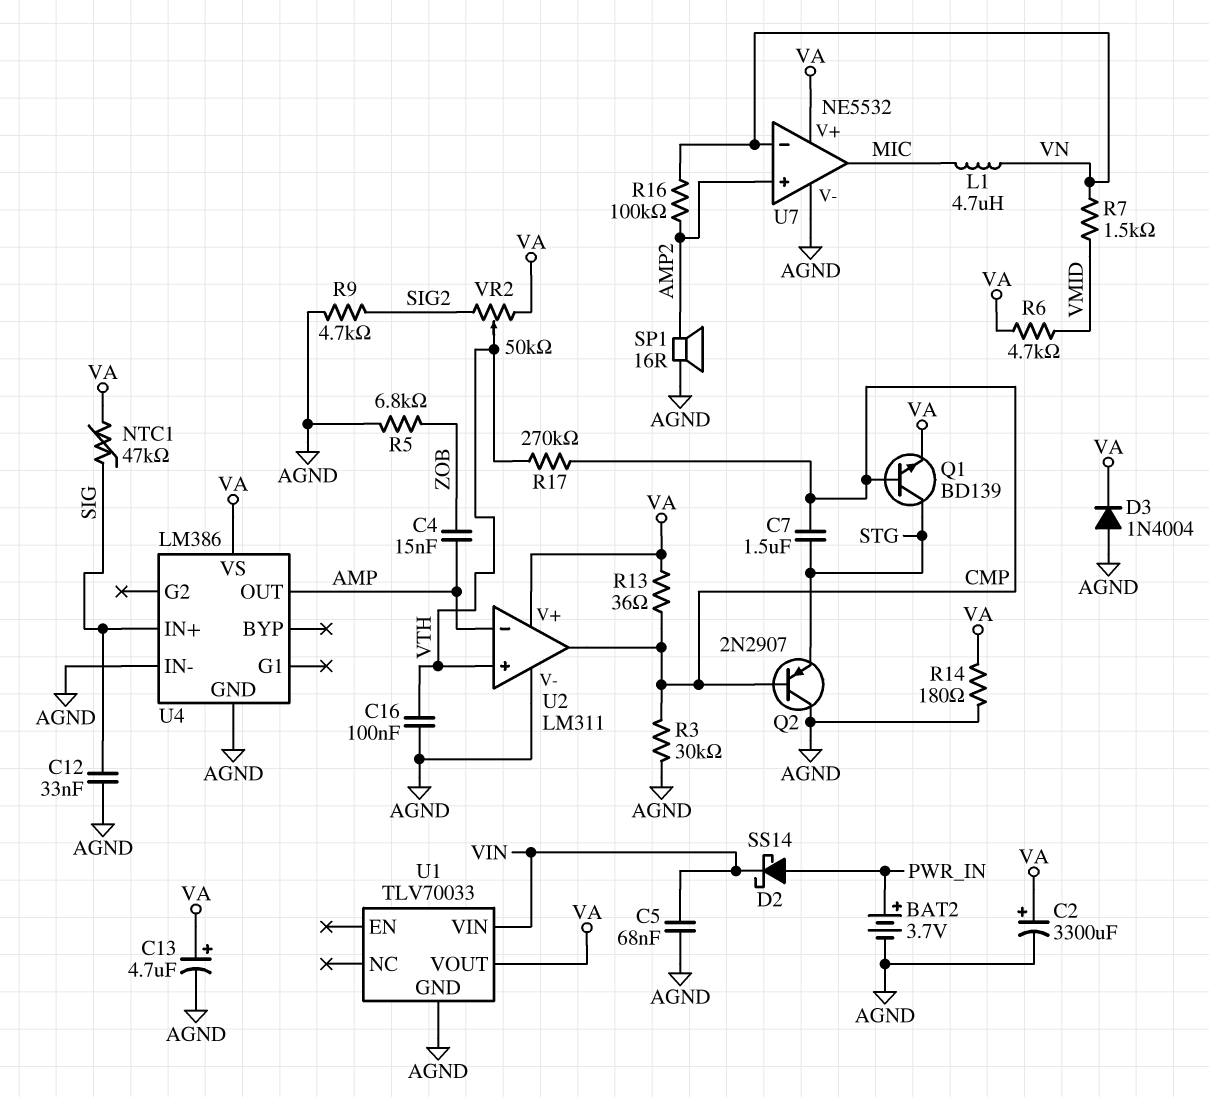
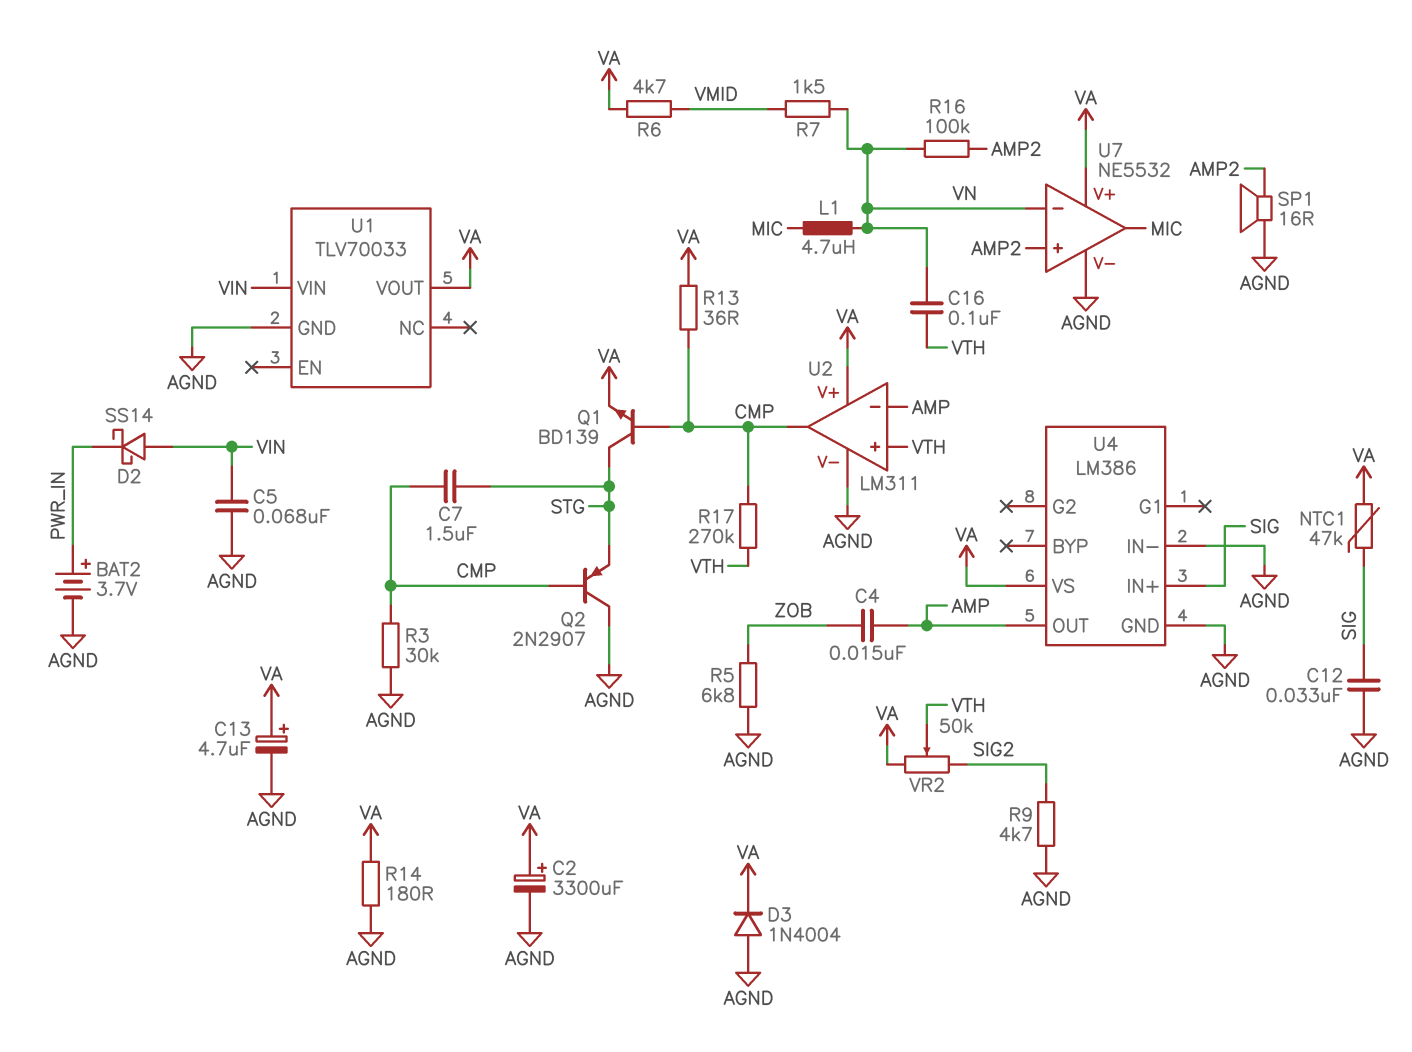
C16: 100nF (AGND, VTH) -> 100nF (VN, VTH)
D2: schottky SS14 (A PWR_IN, K VIN) -> schottky SS14 (A VIN, K PWR_IN)

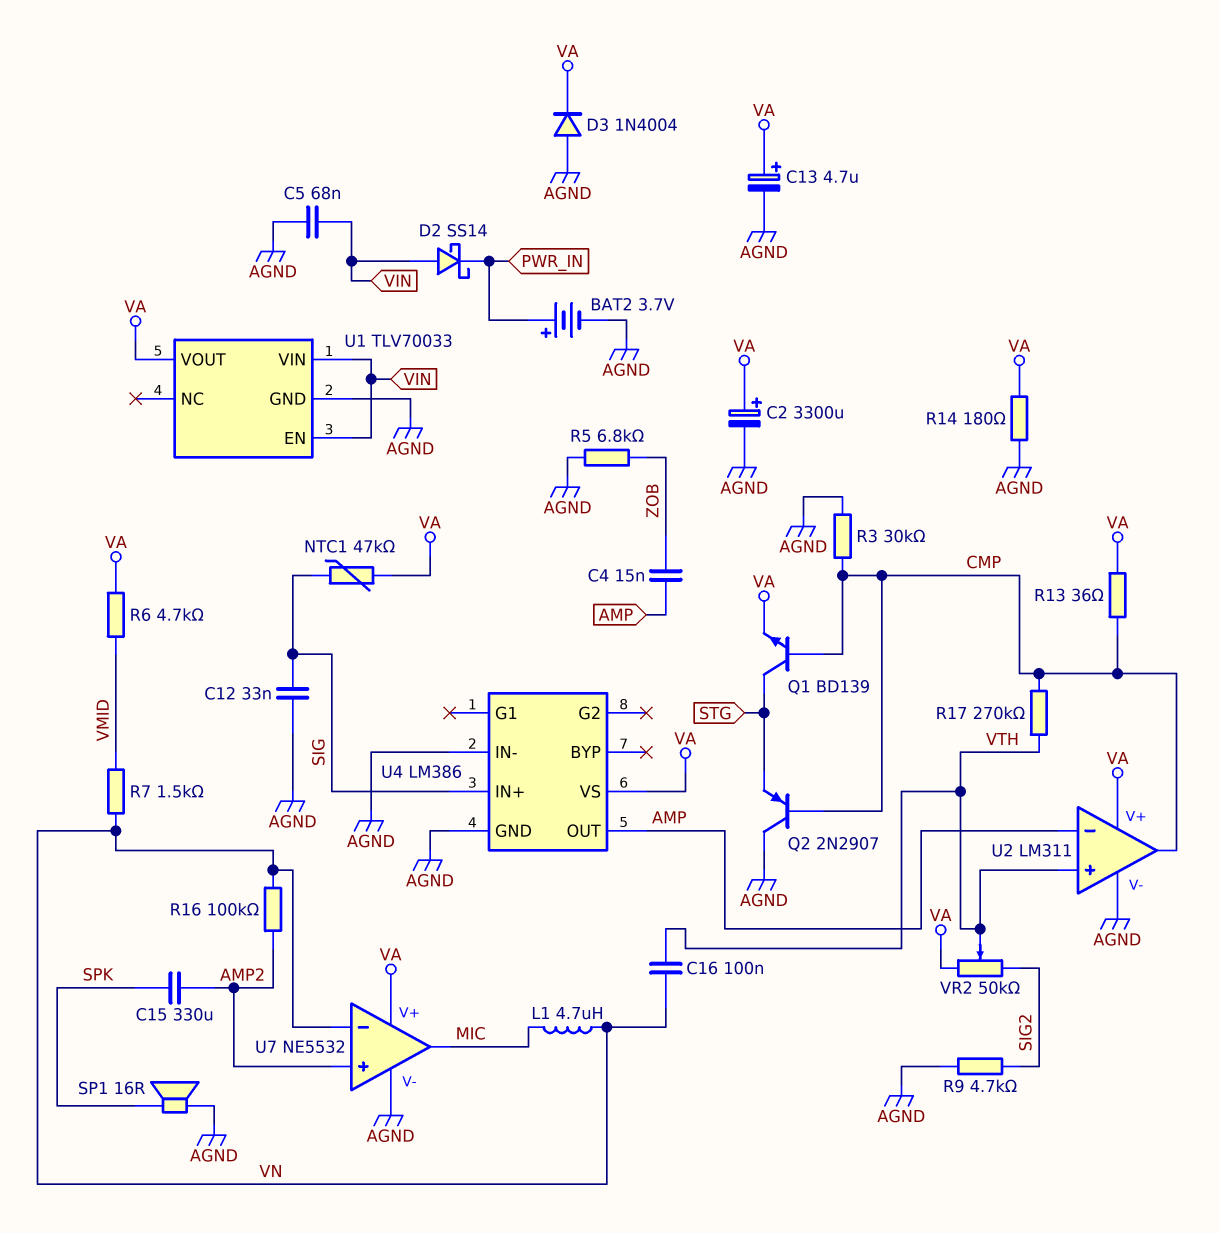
C7: 1.5uF (CMP, STG) -> none
C15: none -> 330uF (AMP2, SPK)
SP1: speaker 16R (AGND, AMP2) -> speaker 16R (AGND, SPK)
U1 pin EN: none -> VIN

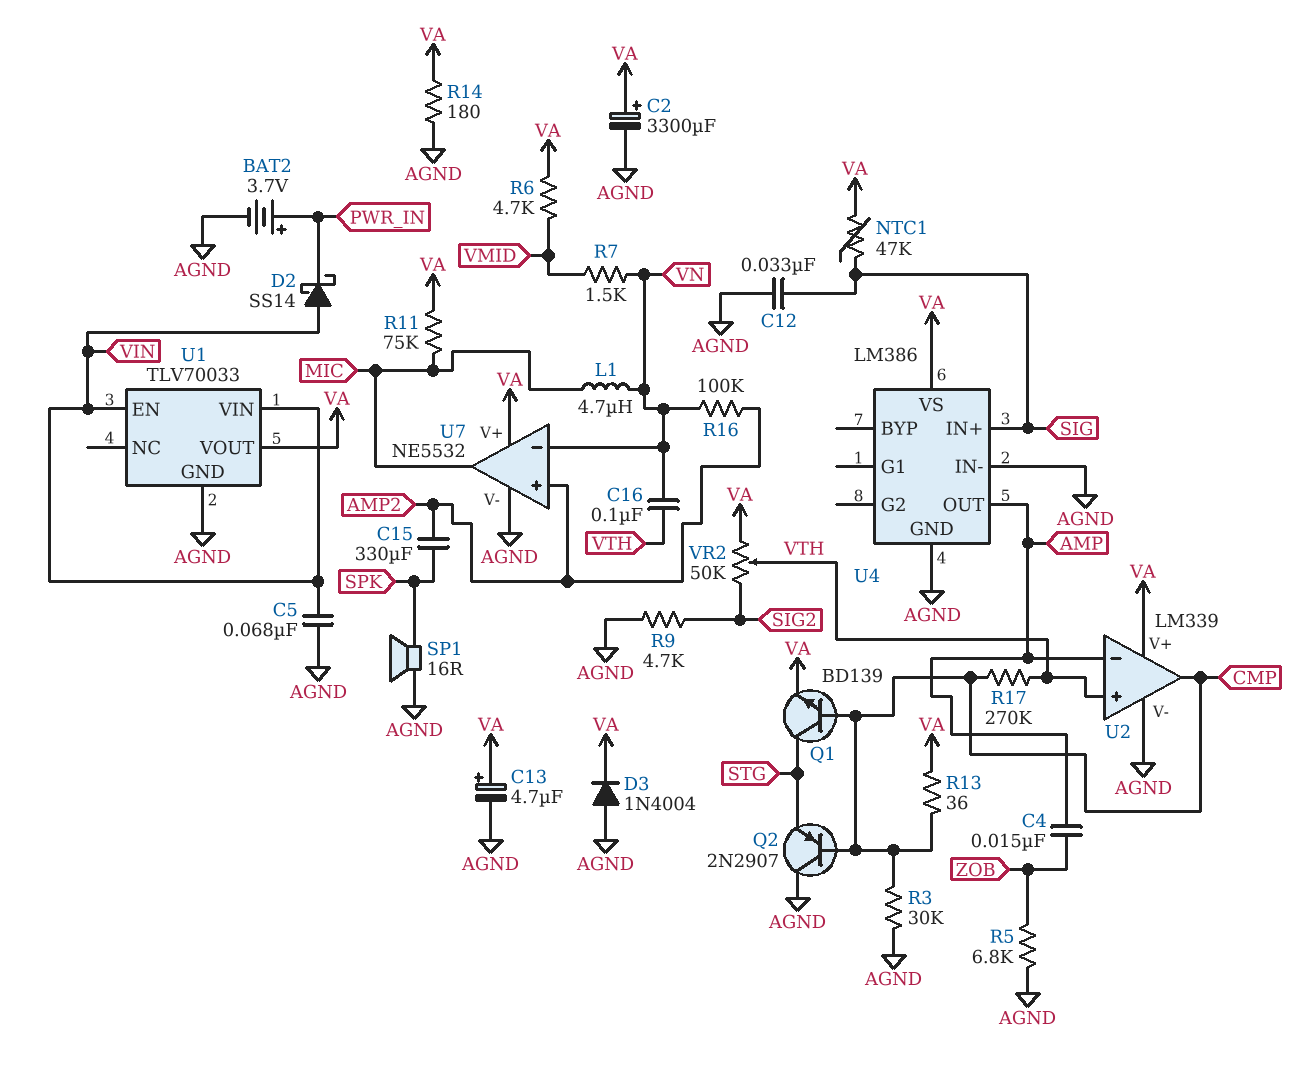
R11: none -> 75k (MIC, VA)
U2: LM311 -> LM339

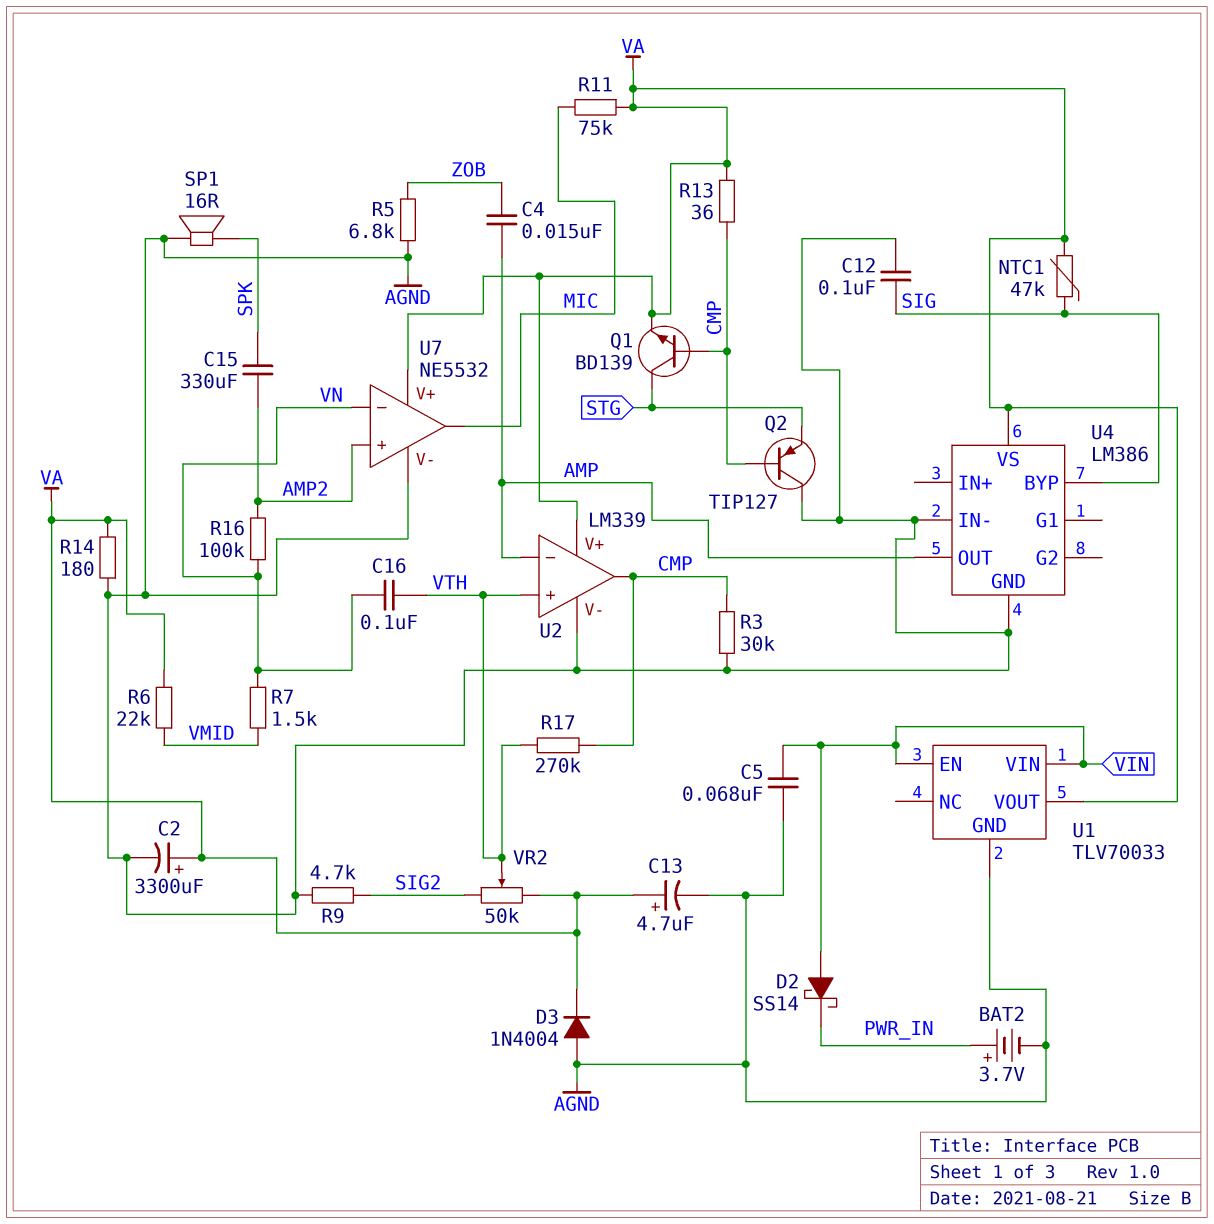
C12: 33nF (AGND, SIG) -> 100nF (AGND, SIG)
L1: 4.7uH (MIC, VN) -> none
Q2: PNP 2N2907 (B CMP, C AGND, E STG) -> PNP TIP127 (B CMP, C AGND, E STG)
R6: 4.7k (VA, VMID) -> 22k (VA, VMID)
U4 pin BYP: none -> SIG
U4 pin IN+: SIG -> none

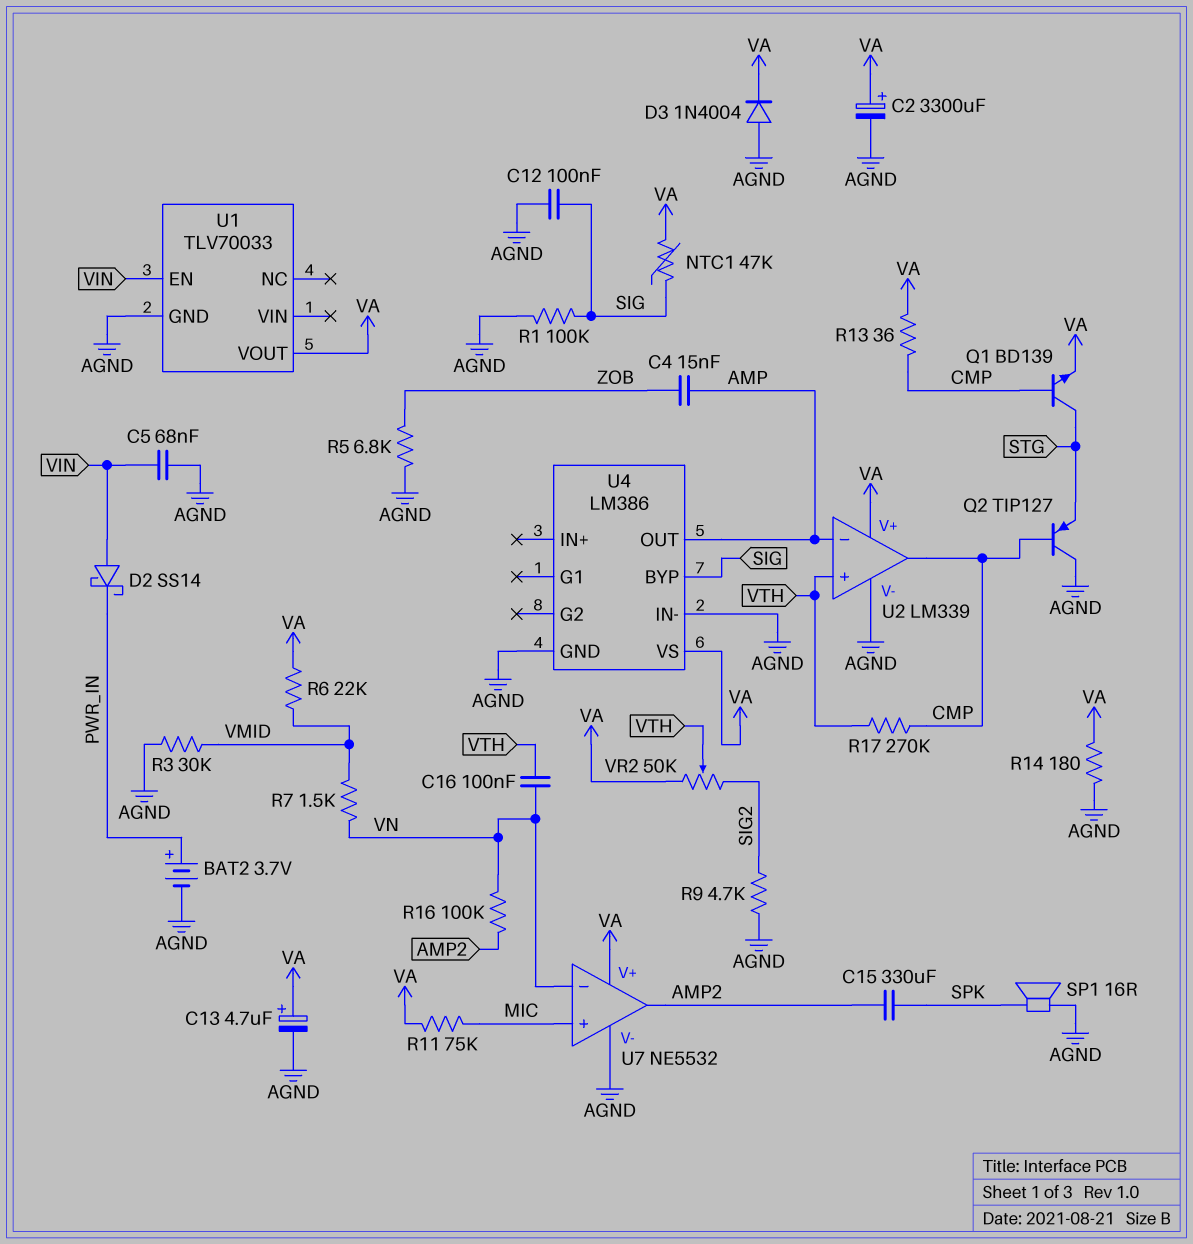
R1: none -> 100k (AGND, SIG)
R3: 30k (AGND, CMP) -> 30k (AGND, VMID)
U1 pin VIN: VIN -> none
U7 pin in+: AMP2 -> MIC
U7 pin out: MIC -> AMP2

